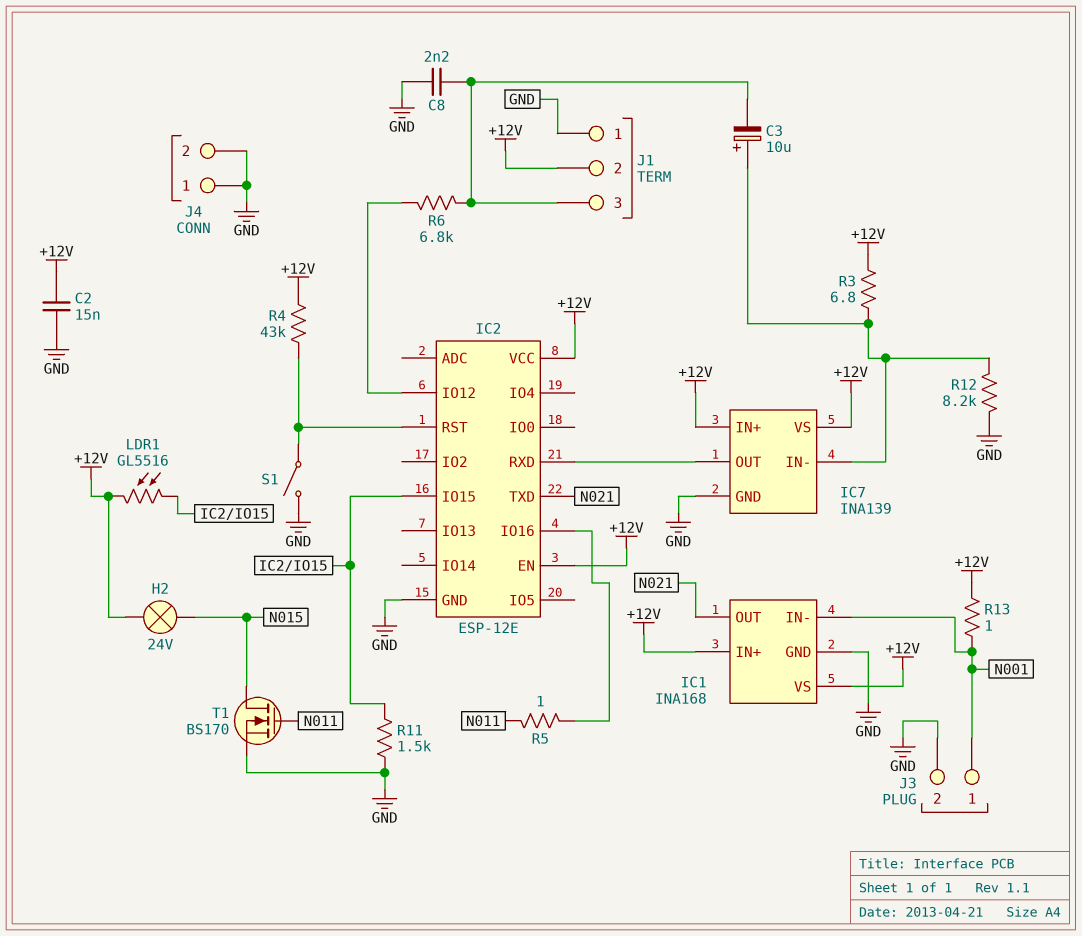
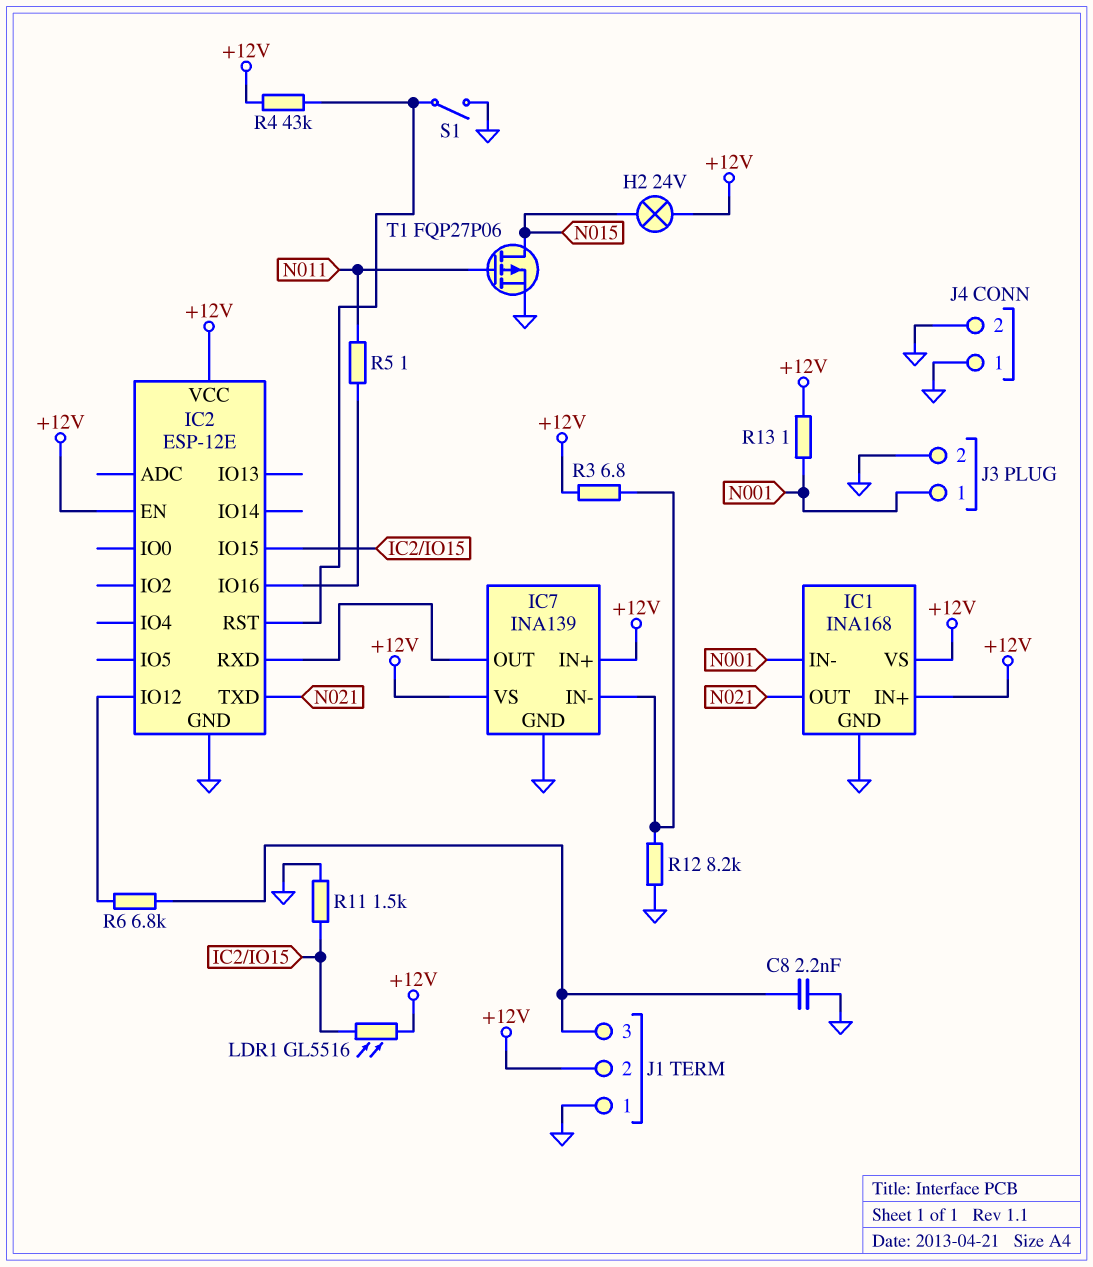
C2: 15nF (+12V, GND) -> none
C3: 10uF (plus IC7/IN-, minus J1/3) -> none
T1: NMOS BS170 (G N011, D N015, S GND) -> PMOS FQP27P06 (G N011, D N015, S GND)

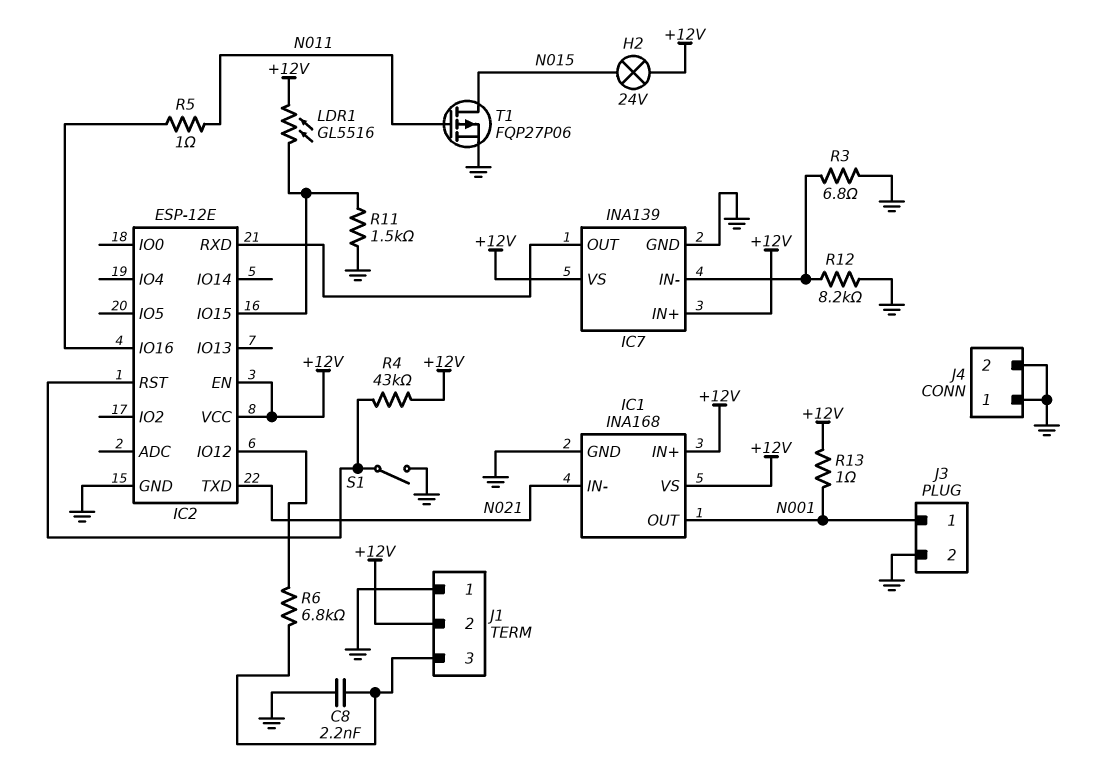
IC1 pin IN-: N001 -> N021
IC1 pin OUT: N021 -> N001
R3: 6.8 (+12V, IC7/IN-) -> 6.8 (GND, IC7/IN-)

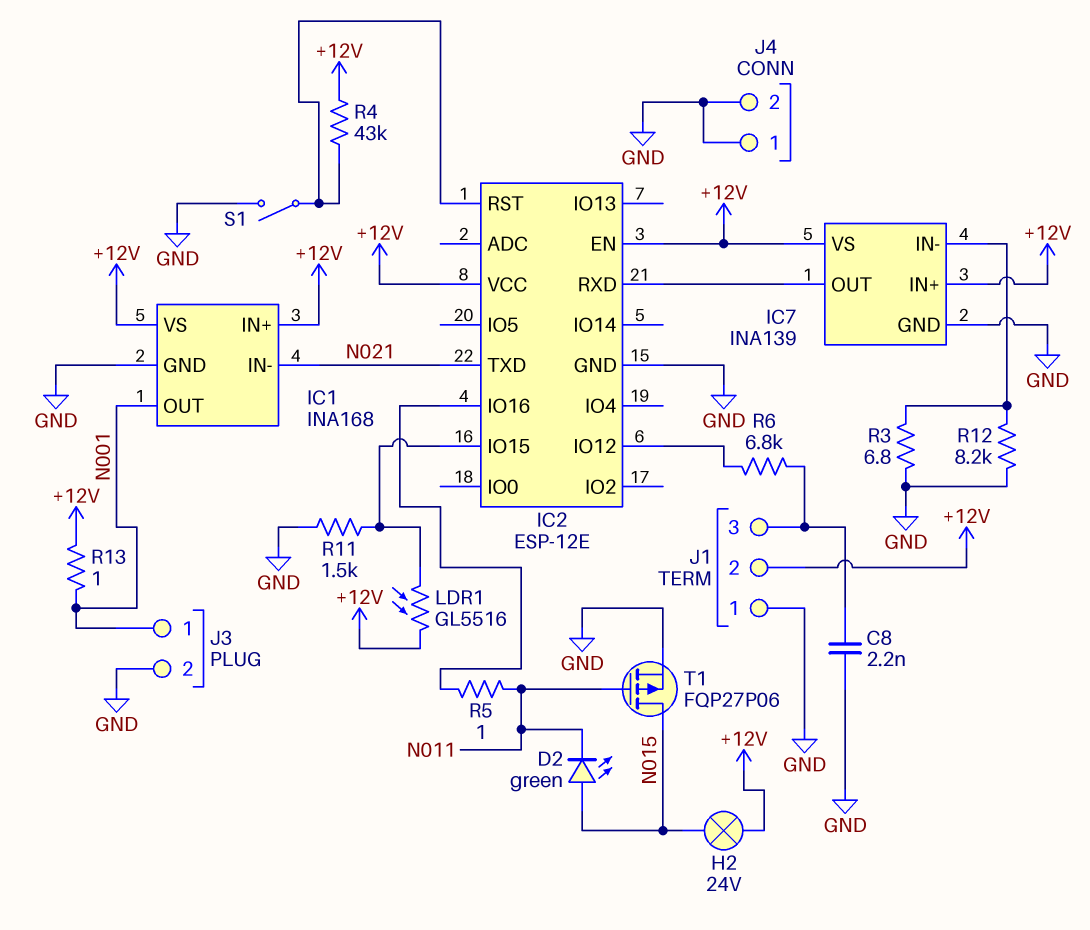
D2: none -> LED green (A N015, K N011)

